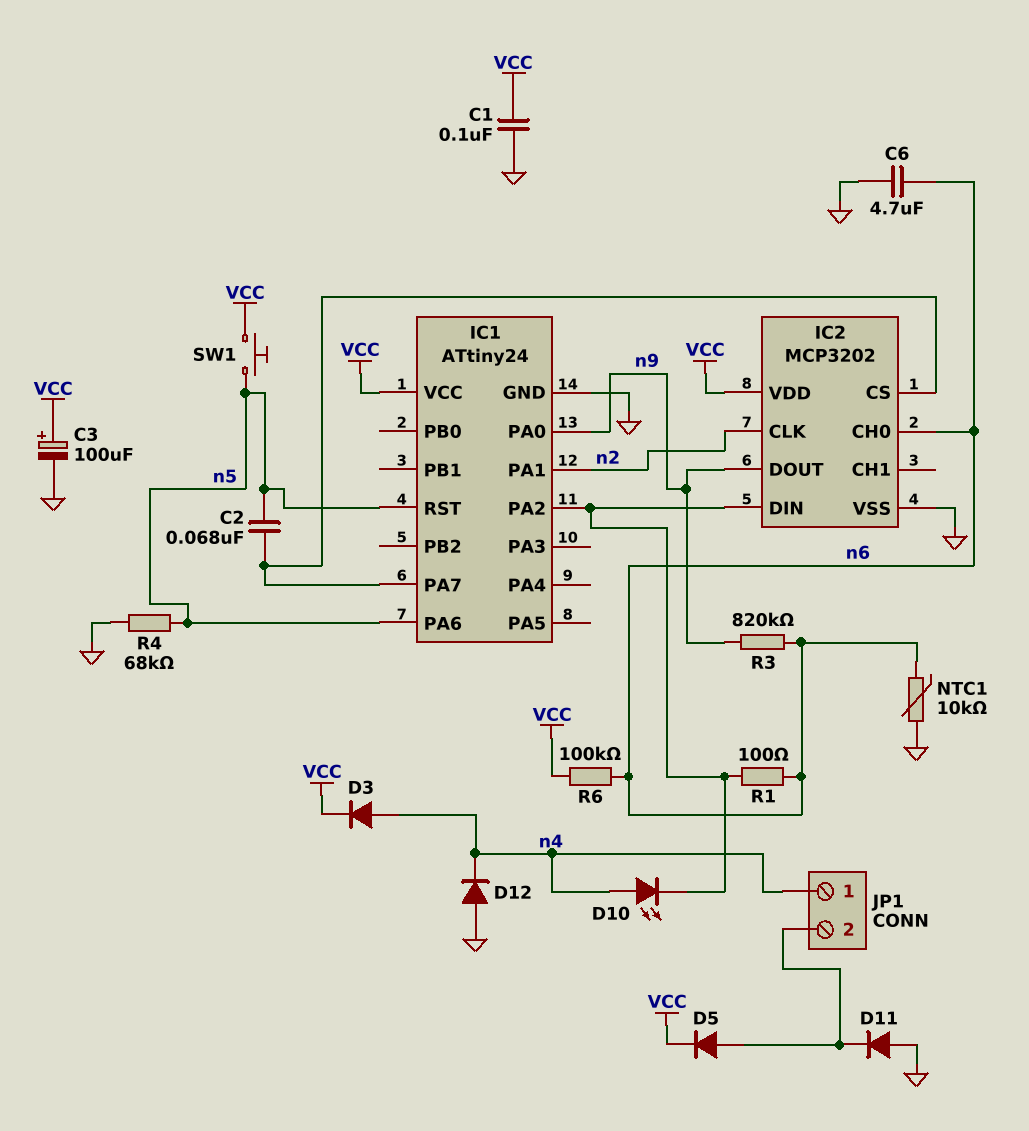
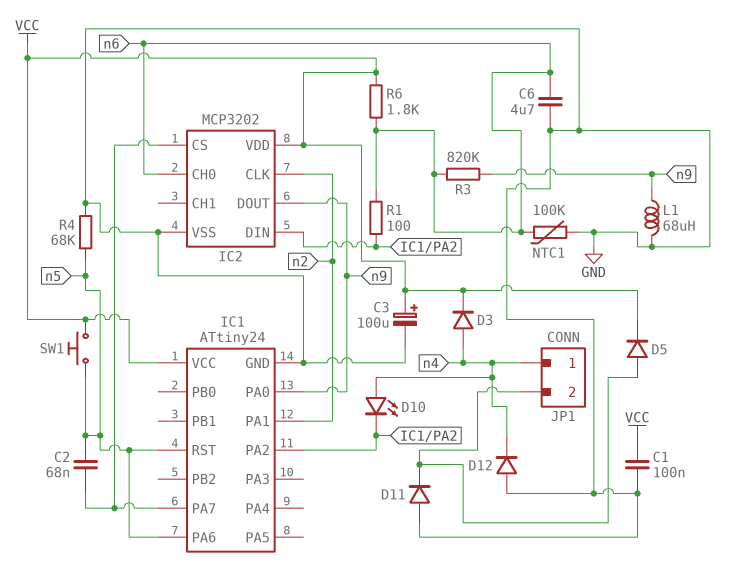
L1: none -> 68uH (GND, n9)
NTC1: 10k (GND, n6) -> 100k (GND, n6)
R6: 100k (VCC, n6) -> 1.8k (VCC, n6)

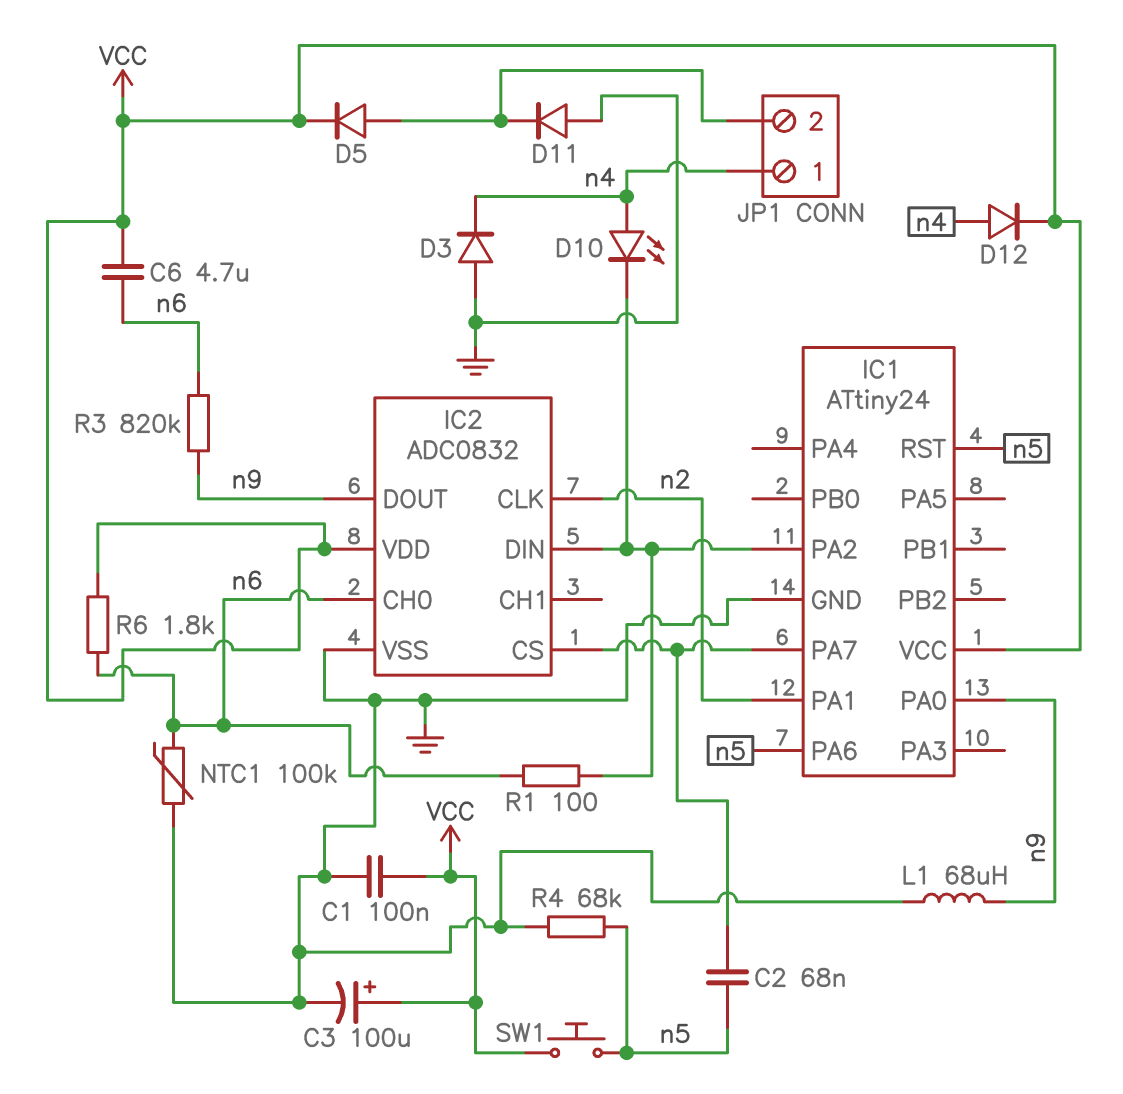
C6: 4.7uF (GND, n6) -> 4.7uF (VCC, n6)
D3: diode (A n4, K VCC) -> diode (A GND, K n4)
D12: diode (A GND, K n4) -> diode (A n4, K VCC)
IC2: MCP3202 -> ADC0832

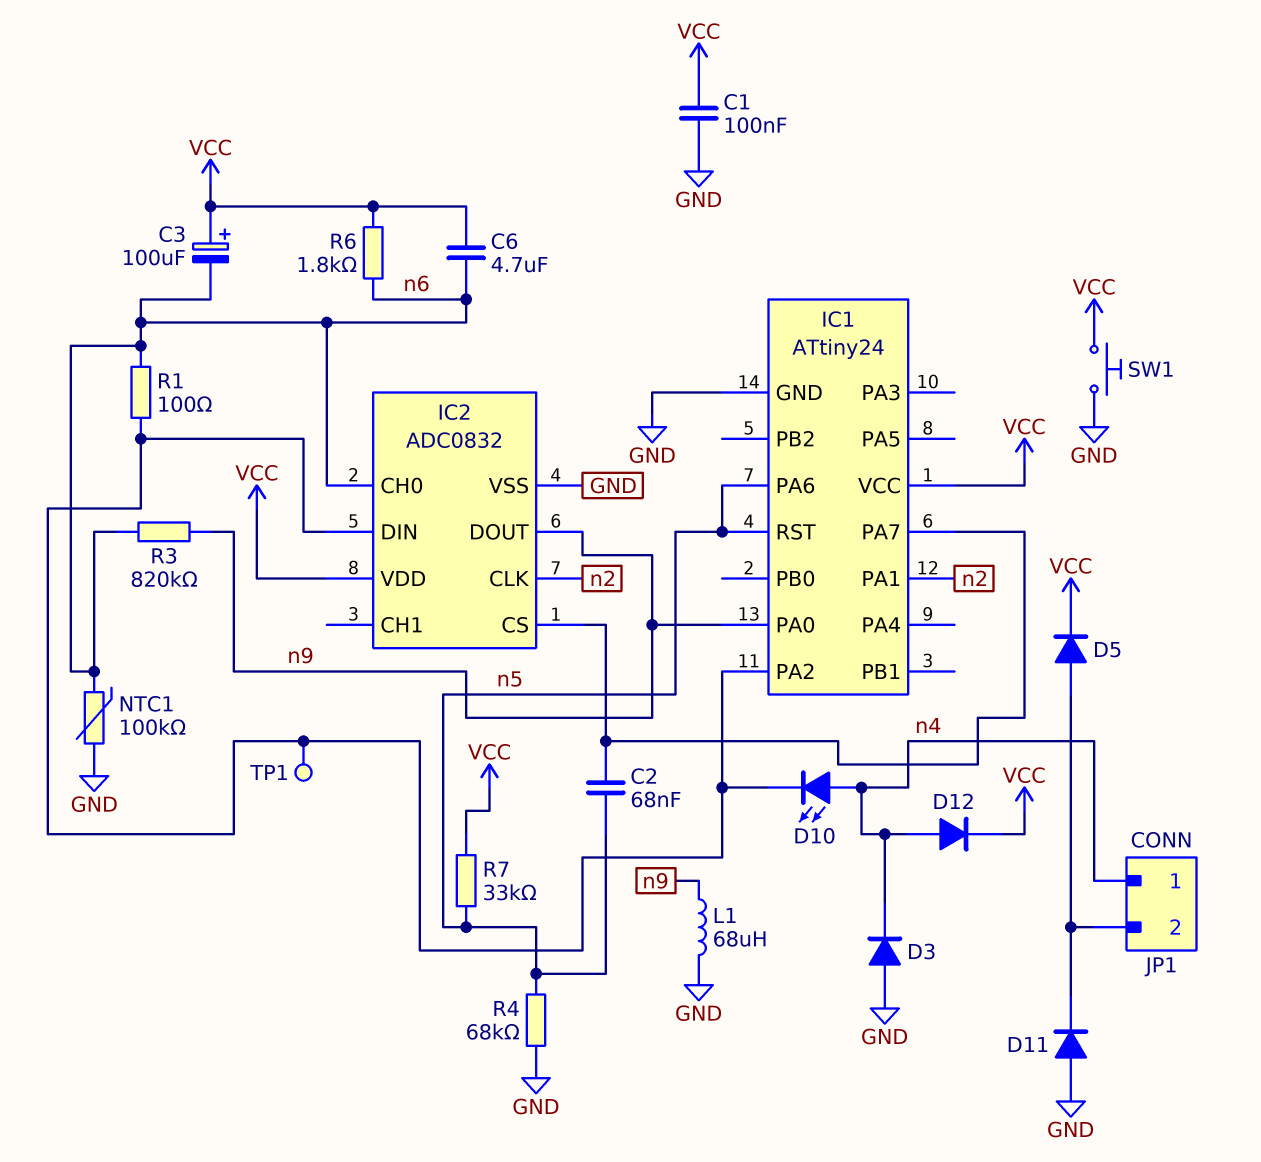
C3: 100uF (plus VCC, minus GND) -> 100uF (plus VCC, minus n6)
R7: none -> 33k (VCC, n5)
SW1: button (VCC, n5) -> button (GND, VCC)
TP1: none -> test point (IC1/PA2)

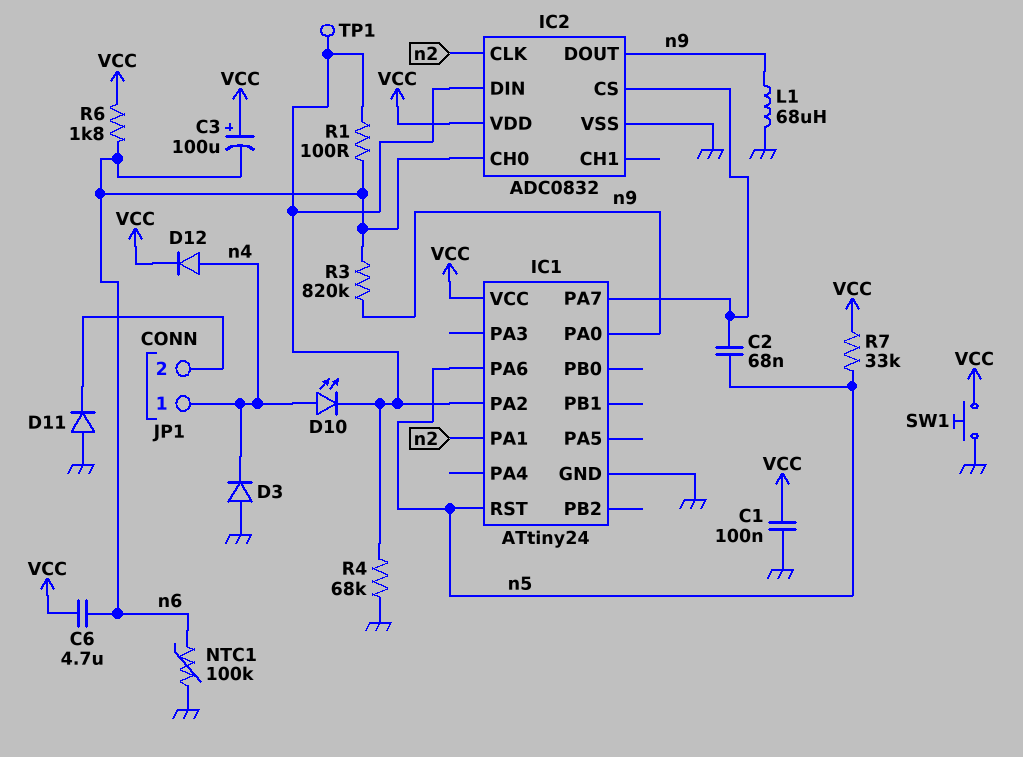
D5: diode (A JP1/2, K VCC) -> none
R4: 68k (GND, n5) -> 68k (GND, IC1/PA2)

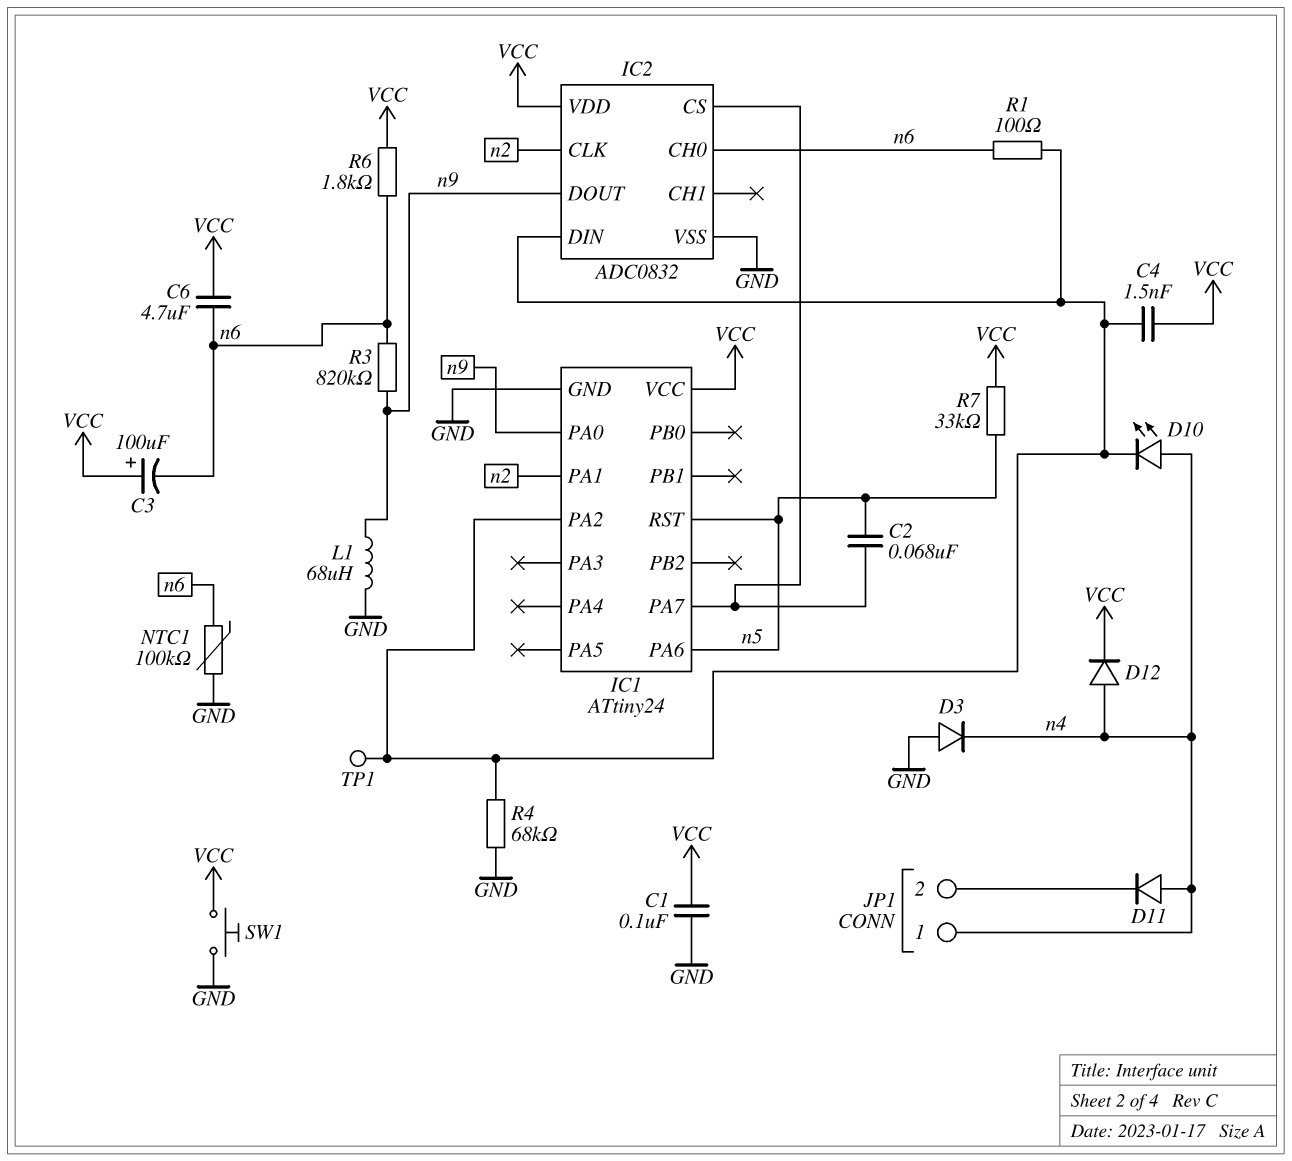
C4: none -> 1.5nF (IC1/PA2, VCC)
D11: diode (A GND, K JP1/2) -> diode (A n4, K JP1/2)

